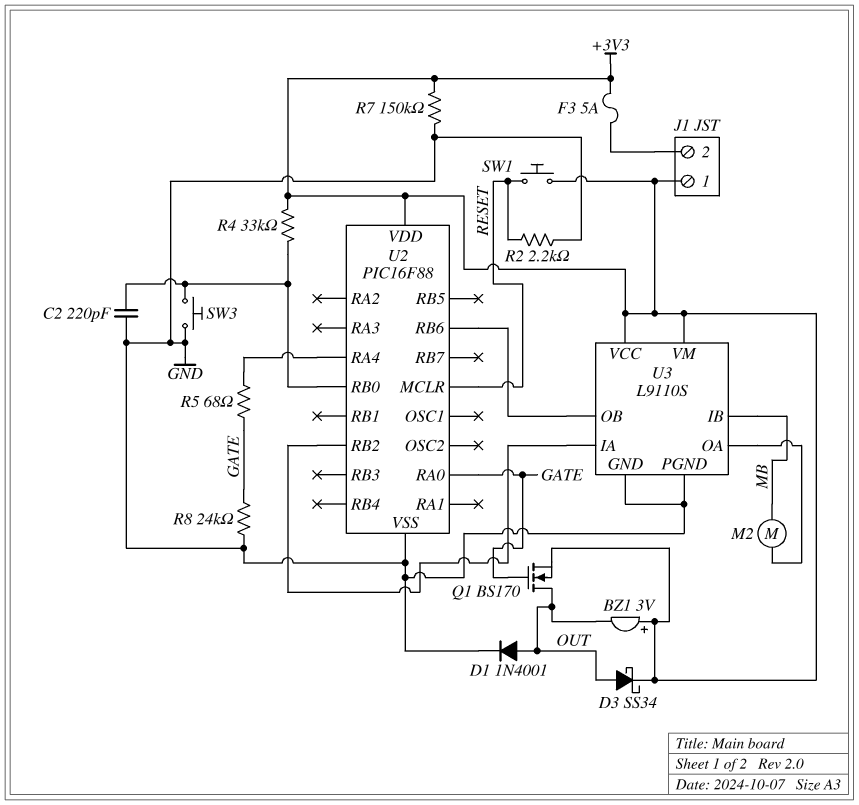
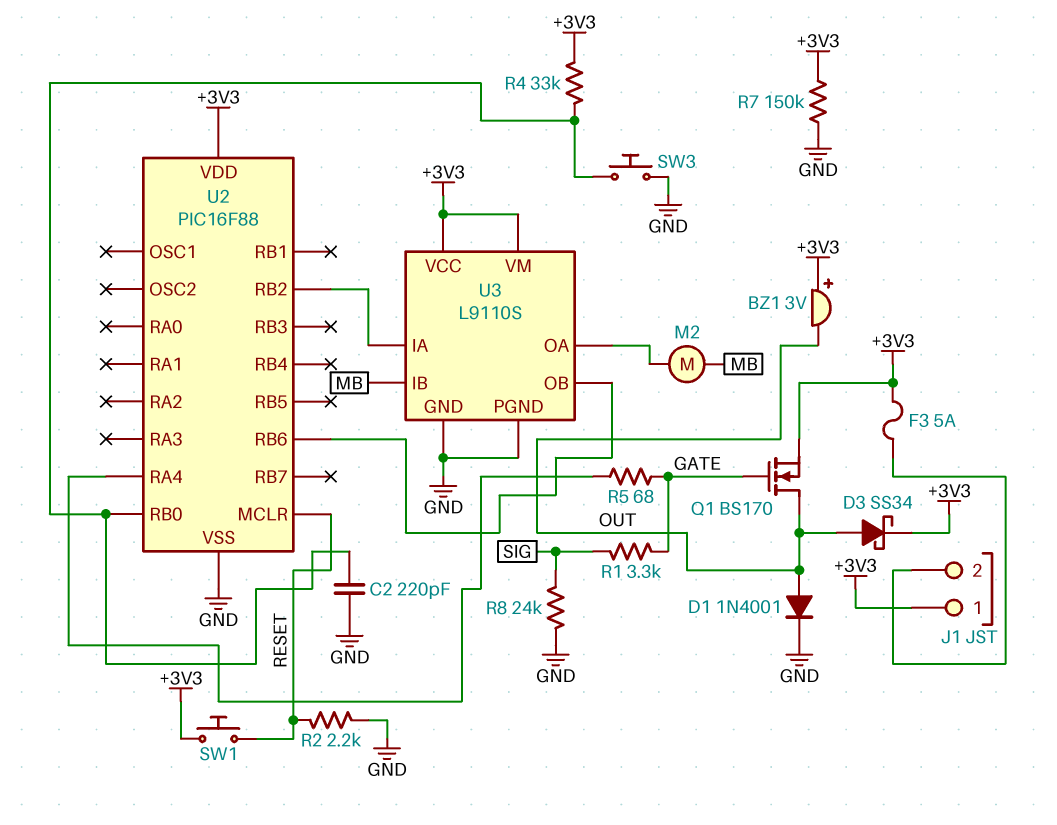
R1: none -> 3.3k (GATE, SIG)
R8: 24k (GATE, GND) -> 24k (GND, SIG)
U2 pin RA0: GATE -> none

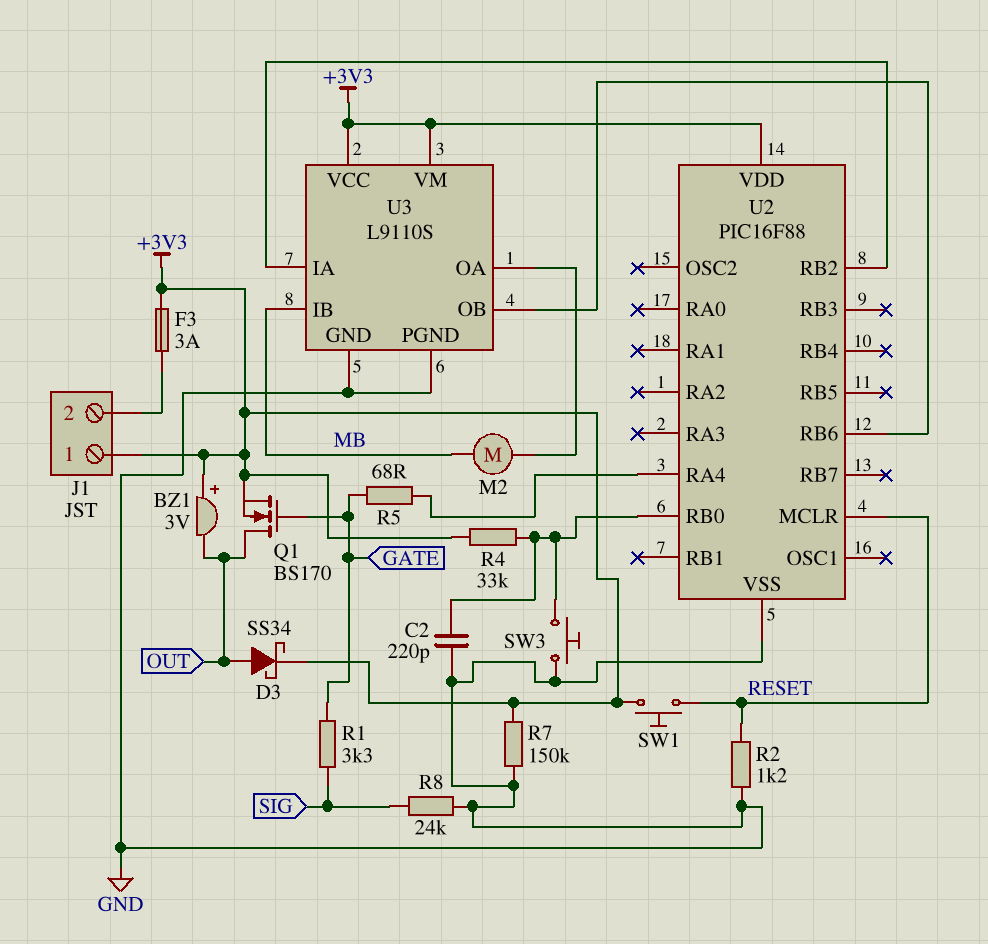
D1: diode 1N4001 (A OUT, K GND) -> none
F3: 5A (+3V3, J1/2) -> 3A (+3V3, J1/2)
R2: 2.2k (GND, RESET) -> 1.2k (GND, RESET)

